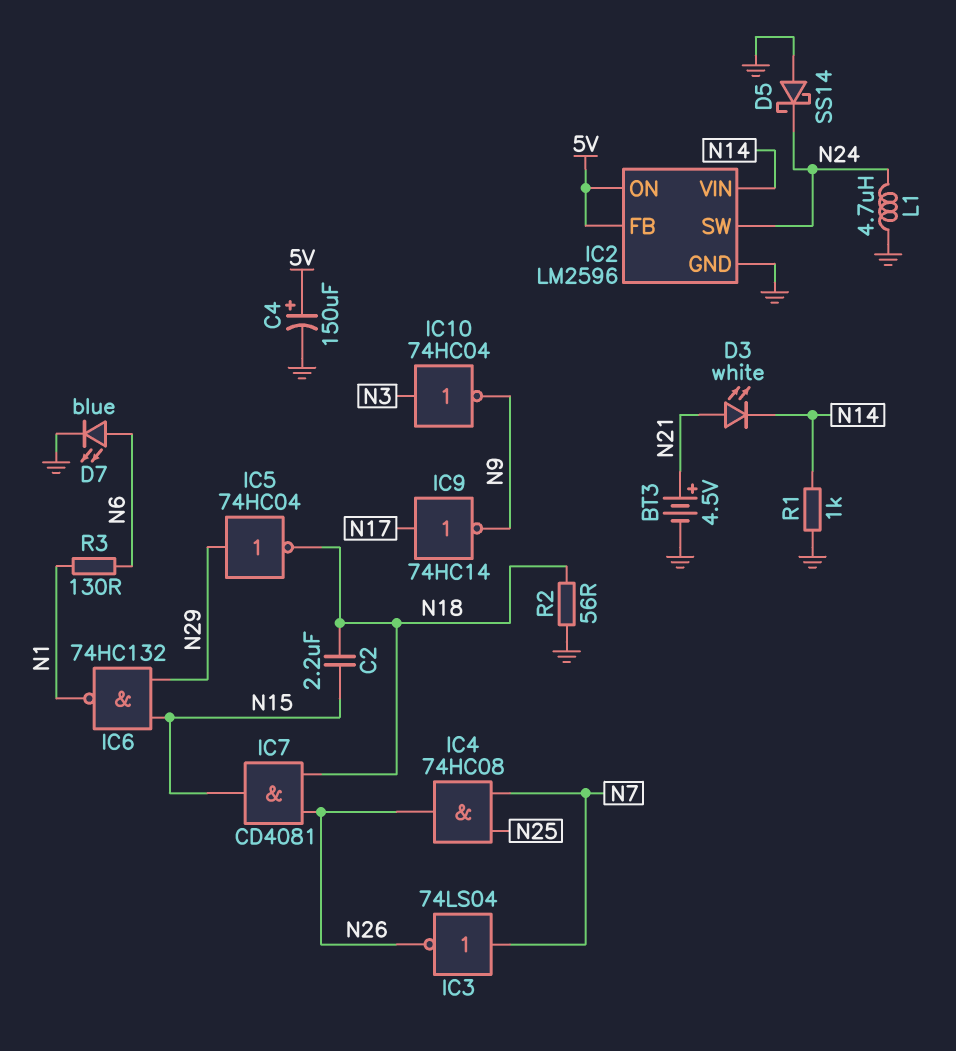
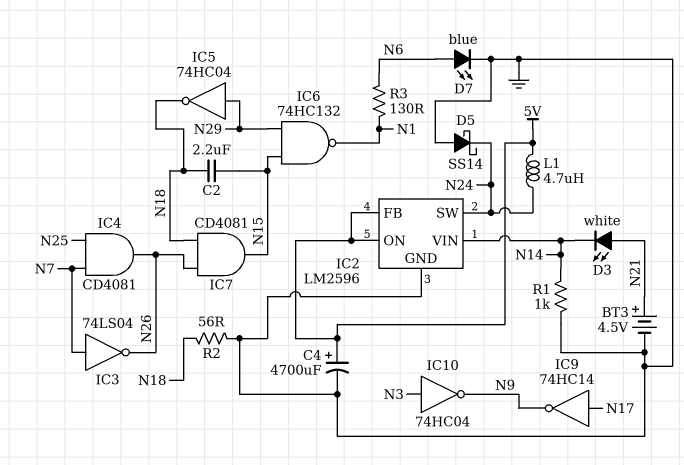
C4: 150uF (plus 5V, minus GND) -> 4700uF (plus 5V, minus GND)
IC4: AND 74HC08 (in N7, in N25, out N26) -> AND CD4081 (in N7, in N25, out N26)
L1: 4.7uH (GND, N24) -> 4.7uH (5V, N24)

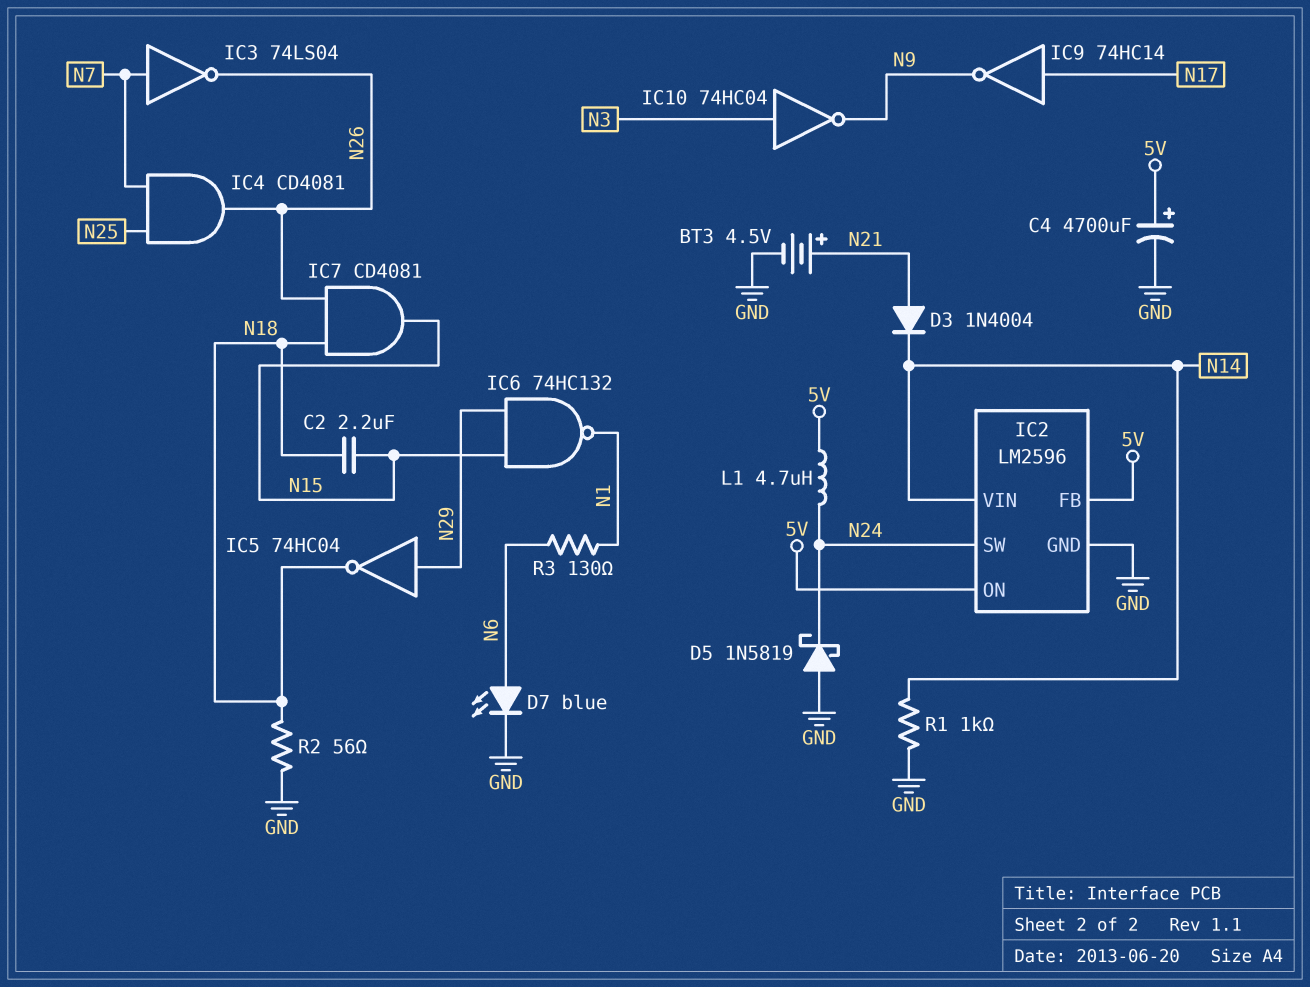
D3: LED white (A N21, K N14) -> diode 1N4004 (A N21, K N14)
D5: schottky SS14 (A GND, K N24) -> schottky 1N5819 (A GND, K N24)

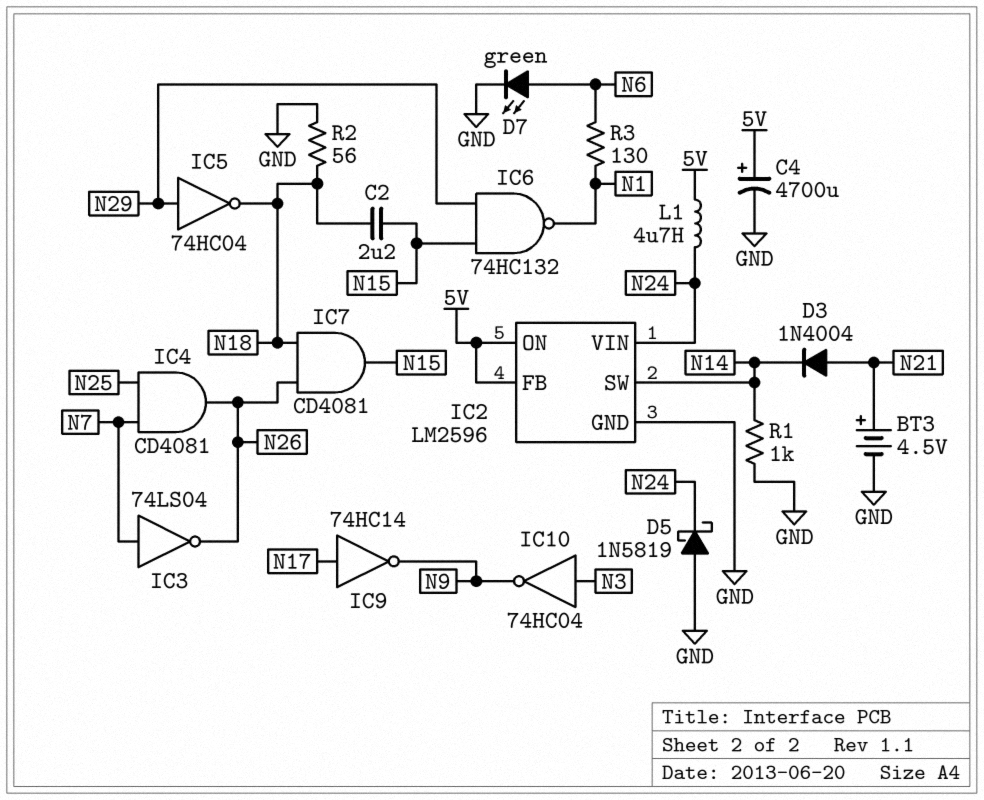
D7: LED blue (A N6, K GND) -> LED green (A N6, K GND)
IC2 pin SW: N24 -> N14
IC2 pin VIN: N14 -> N24

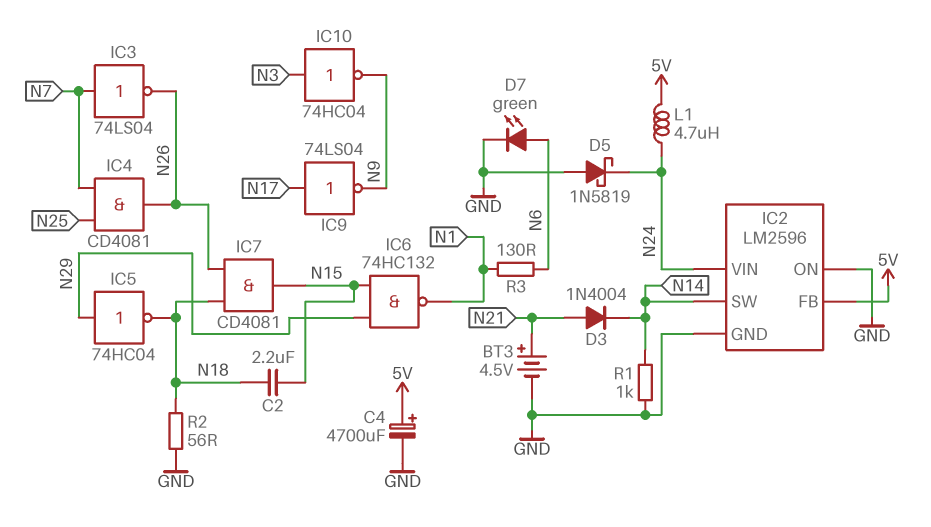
IC2 pin ON: 5V -> GND
IC9: NOT 74HC14 (in N17, out N9) -> NOT 74LS04 (in N17, out N9)

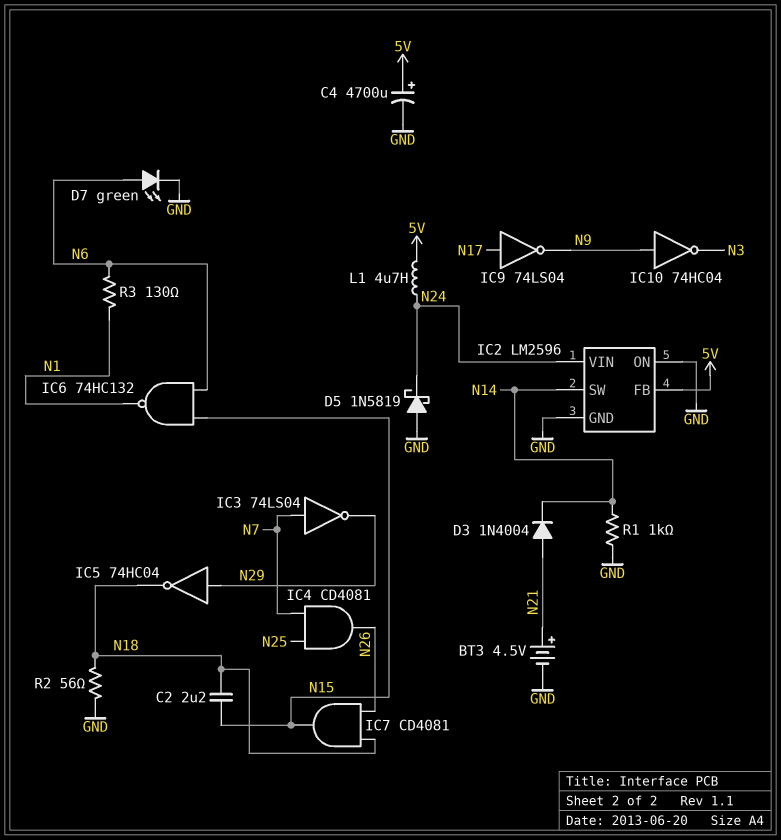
IC3: NOT 74LS04 (in N7, out N26) -> NOT 74LS04 (in N7, out N29)
IC6: NAND 74HC132 (in N15, in N29, out N1) -> NAND 74HC132 (in N6, in N15, out N1)
IC10: NOT 74HC04 (in N3, out N9) -> NOT 74HC04 (in N9, out N3)

